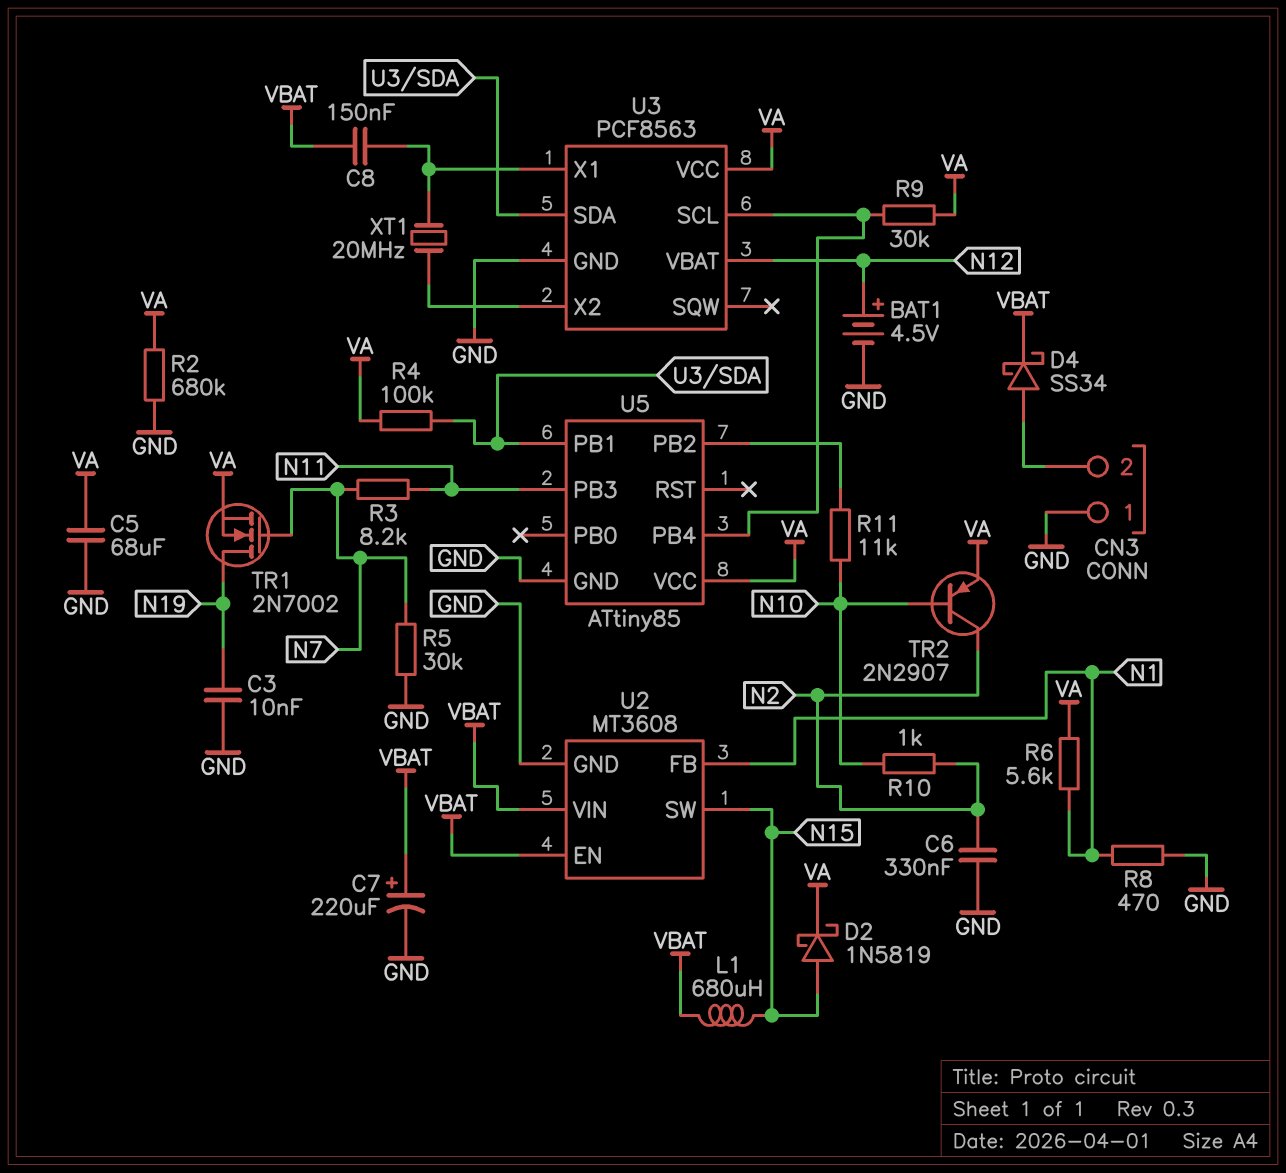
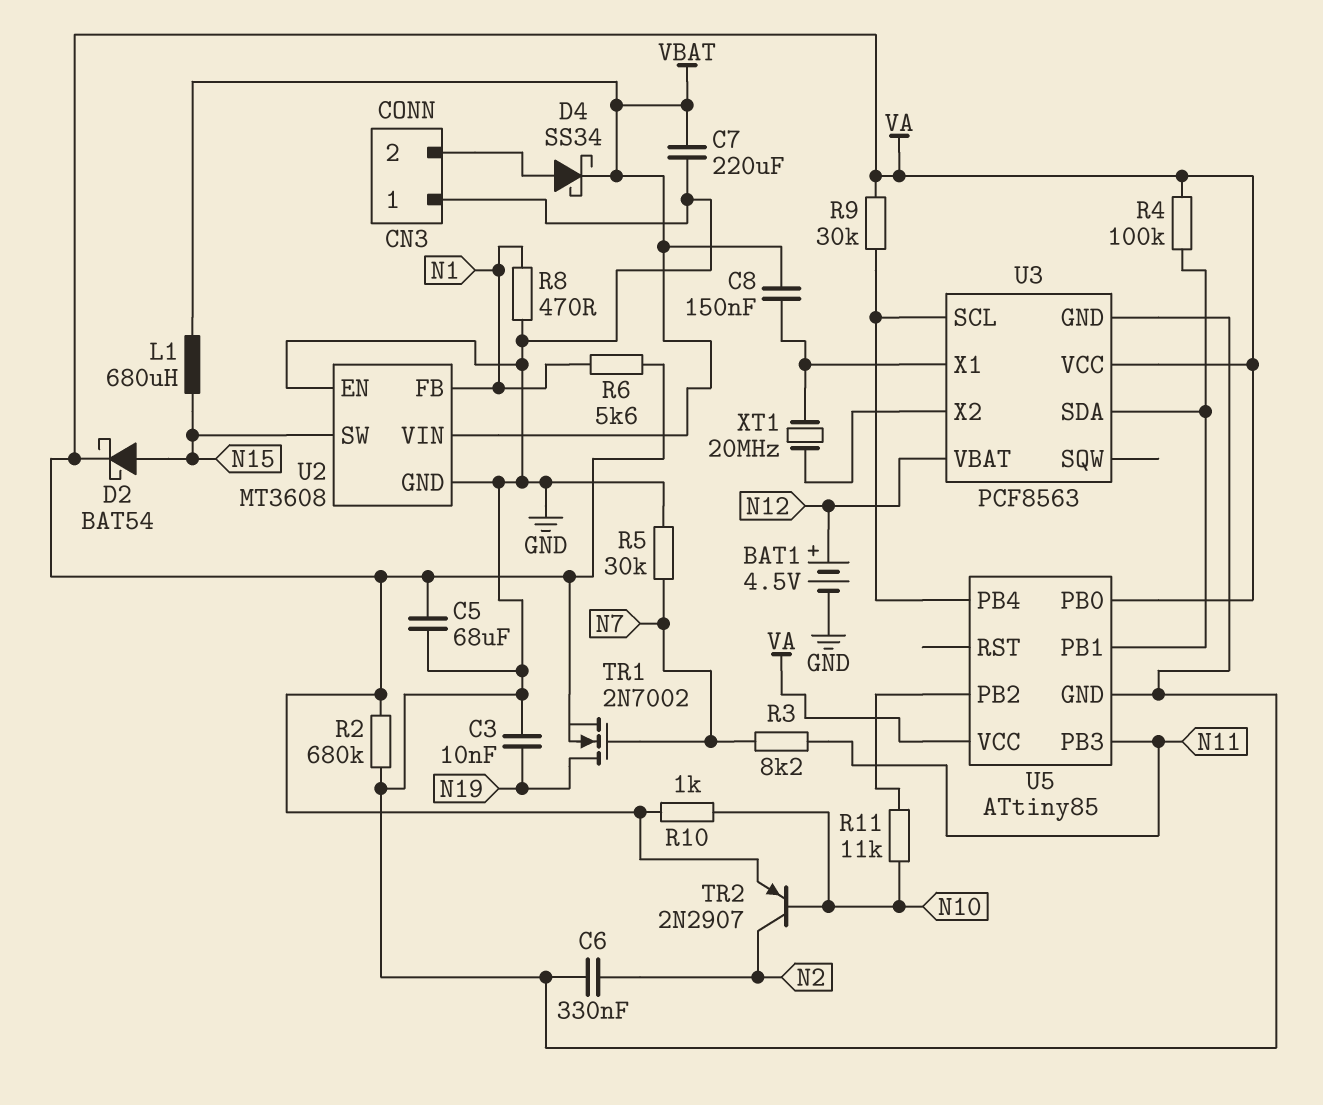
C7: 220uF (plus VBAT, minus GND) -> 220uF (GND, VBAT)
D2: schottky 1N5819 (A N15, K VA) -> schottky BAT54 (A N15, K VA)
R10: 1k (N2, N10) -> 1k (N10, VA)
U2 pin EN: VBAT -> GND
U5 pin PB0: none -> VA

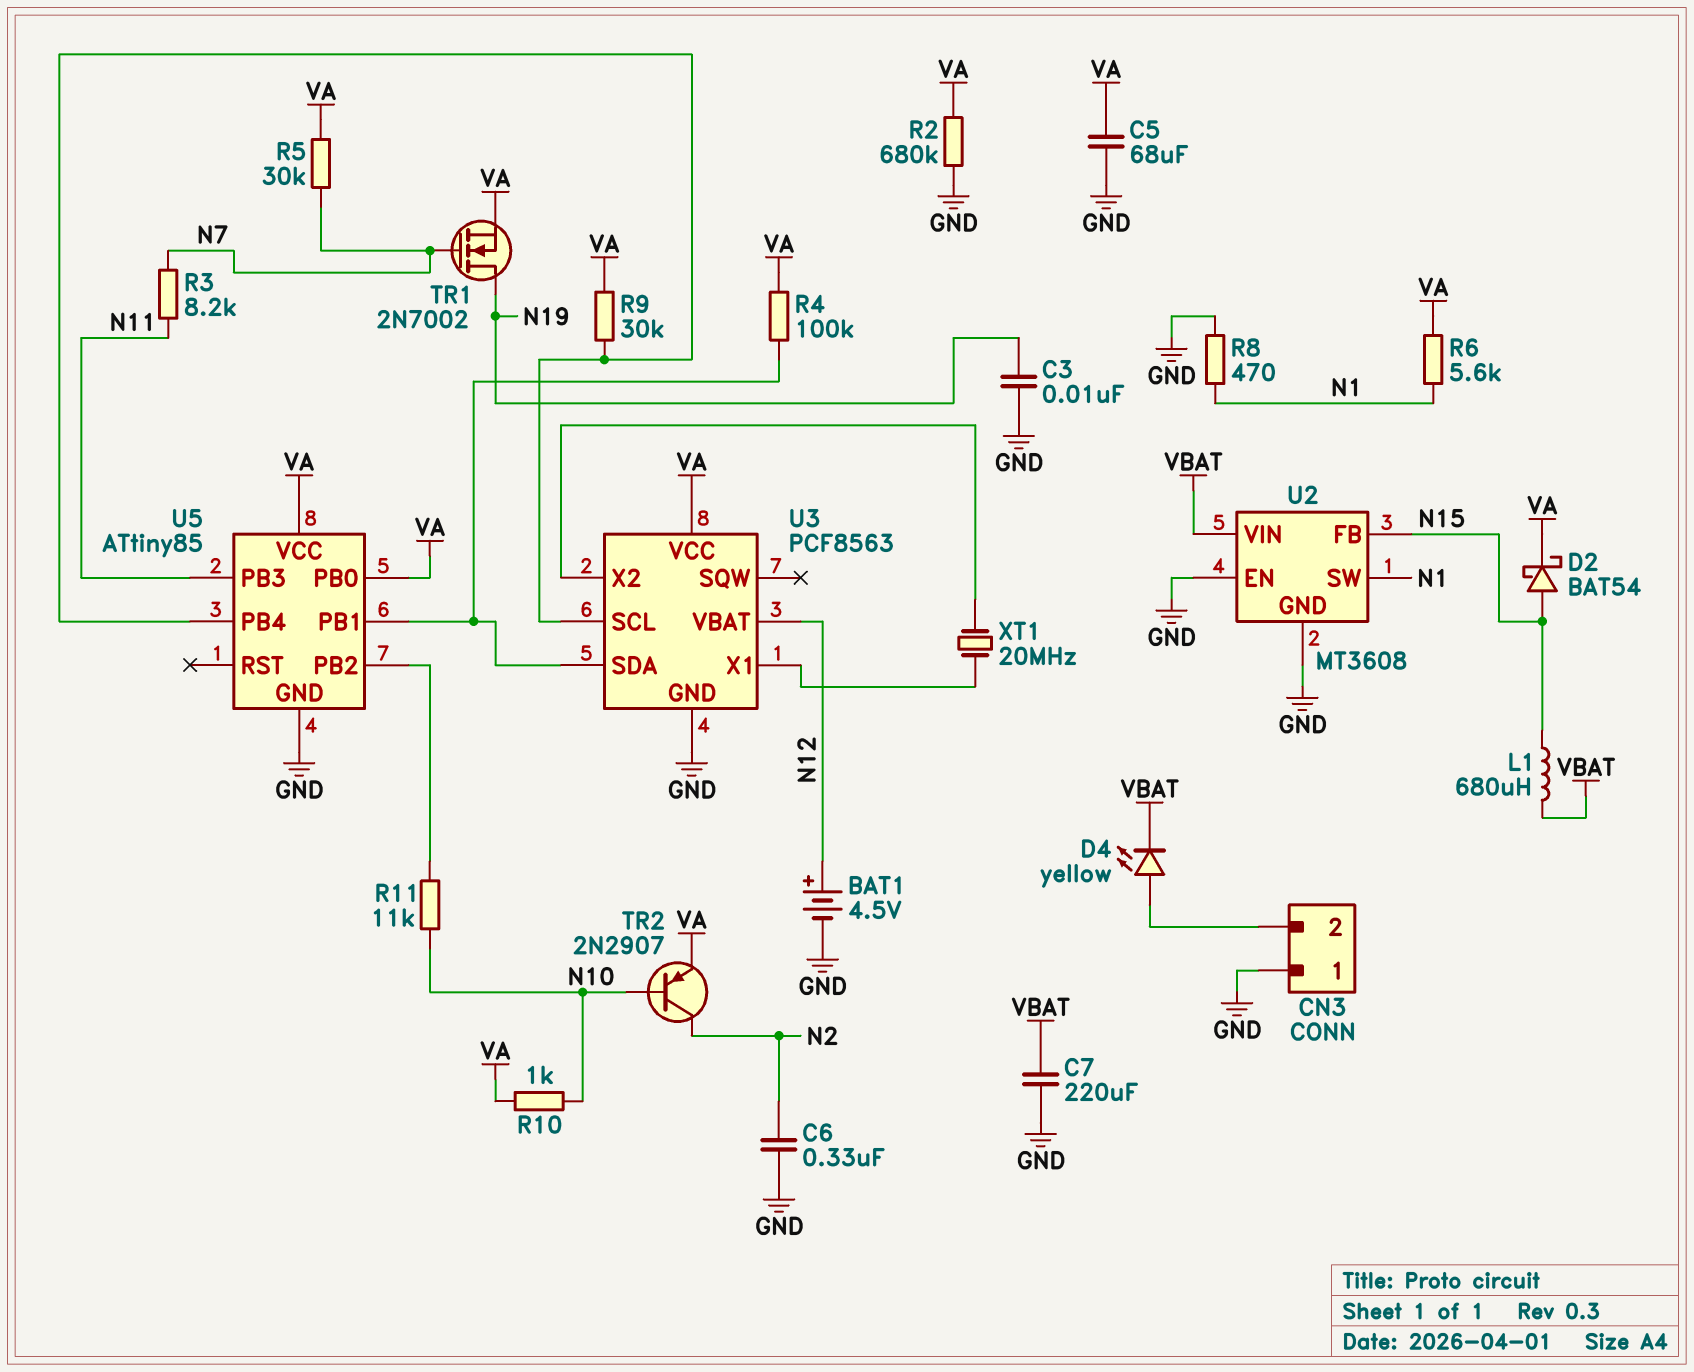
C8: 150nF (U3/X1, VBAT) -> none
D4: schottky SS34 (A CN3/2, K VBAT) -> LED yellow (A CN3/2, K VBAT)
R5: 30k (GND, N7) -> 30k (N7, VA)
U2 pin FB: N1 -> N15
U2 pin SW: N15 -> N1

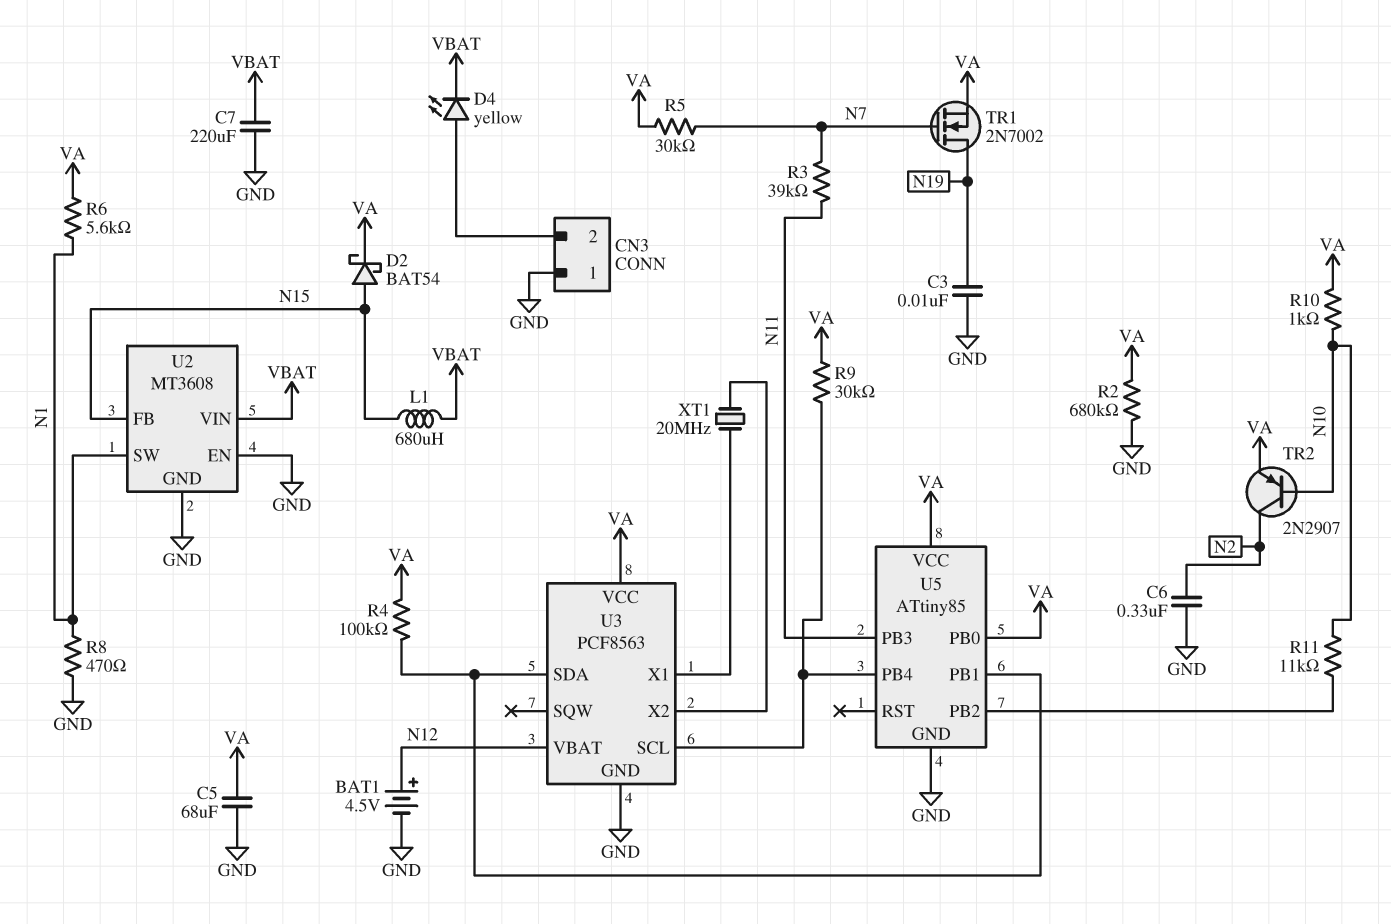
R3: 8.2k (N7, N11) -> 39k (N7, N11)

